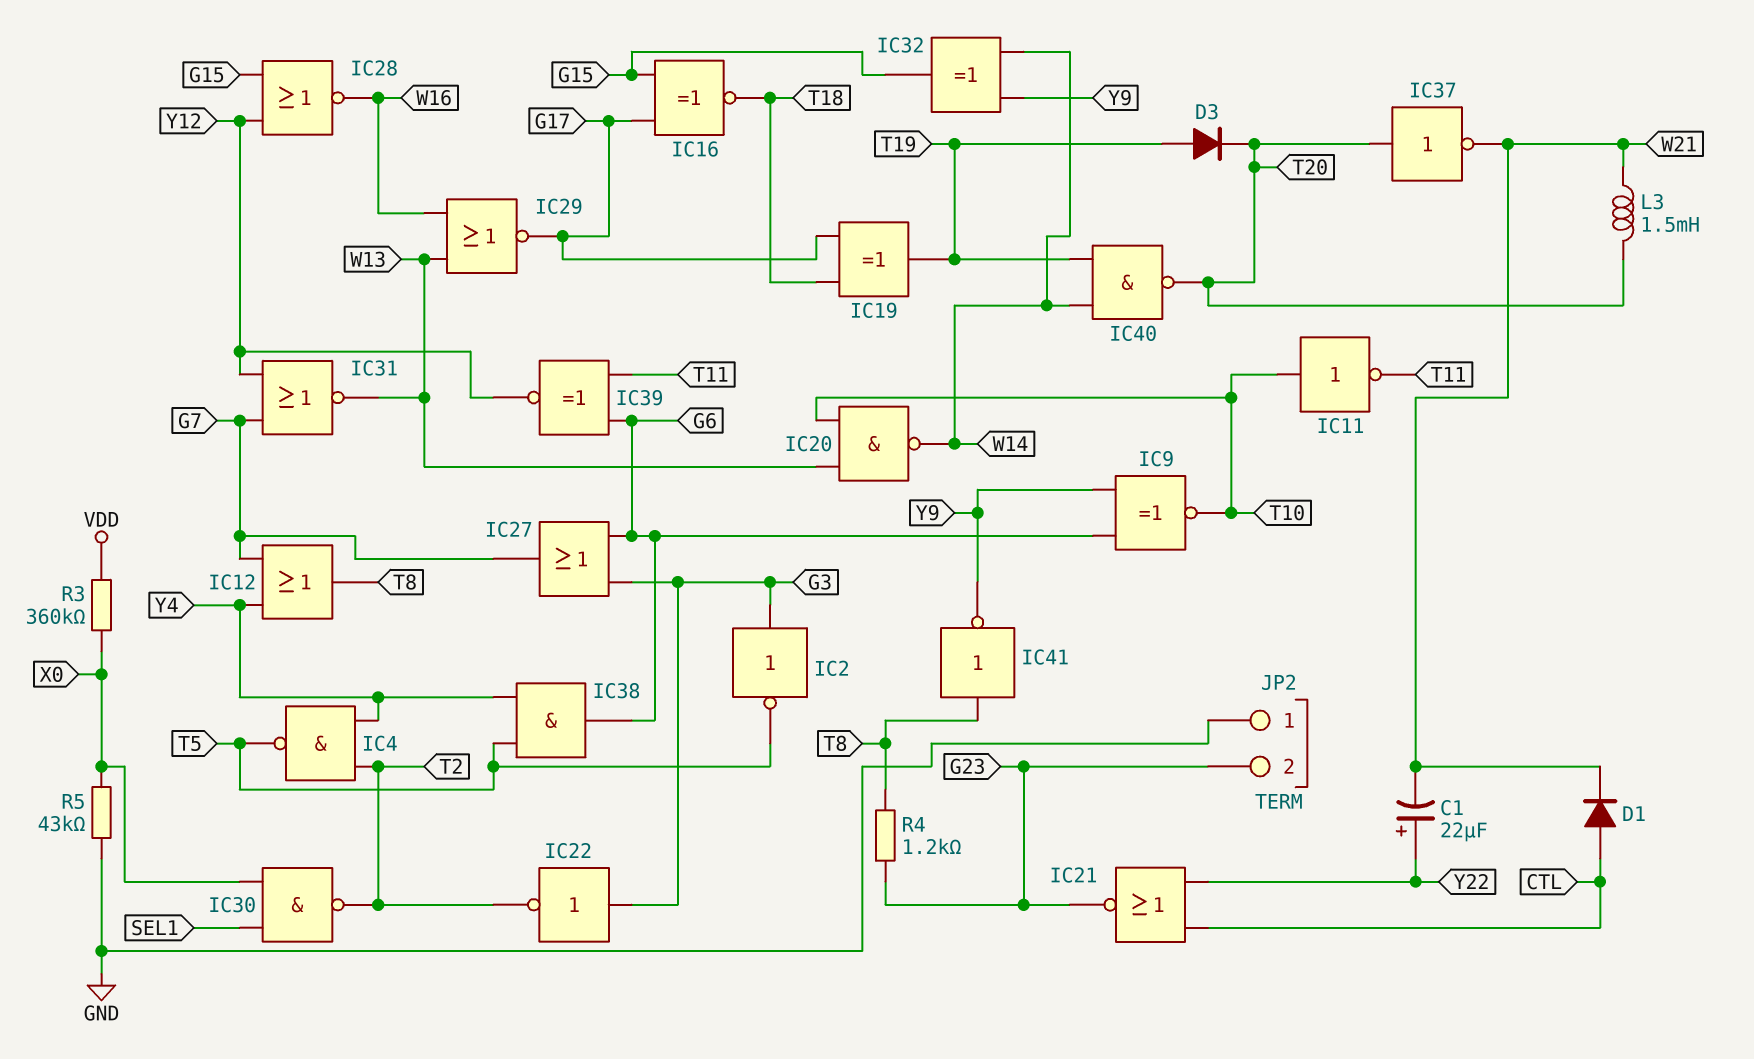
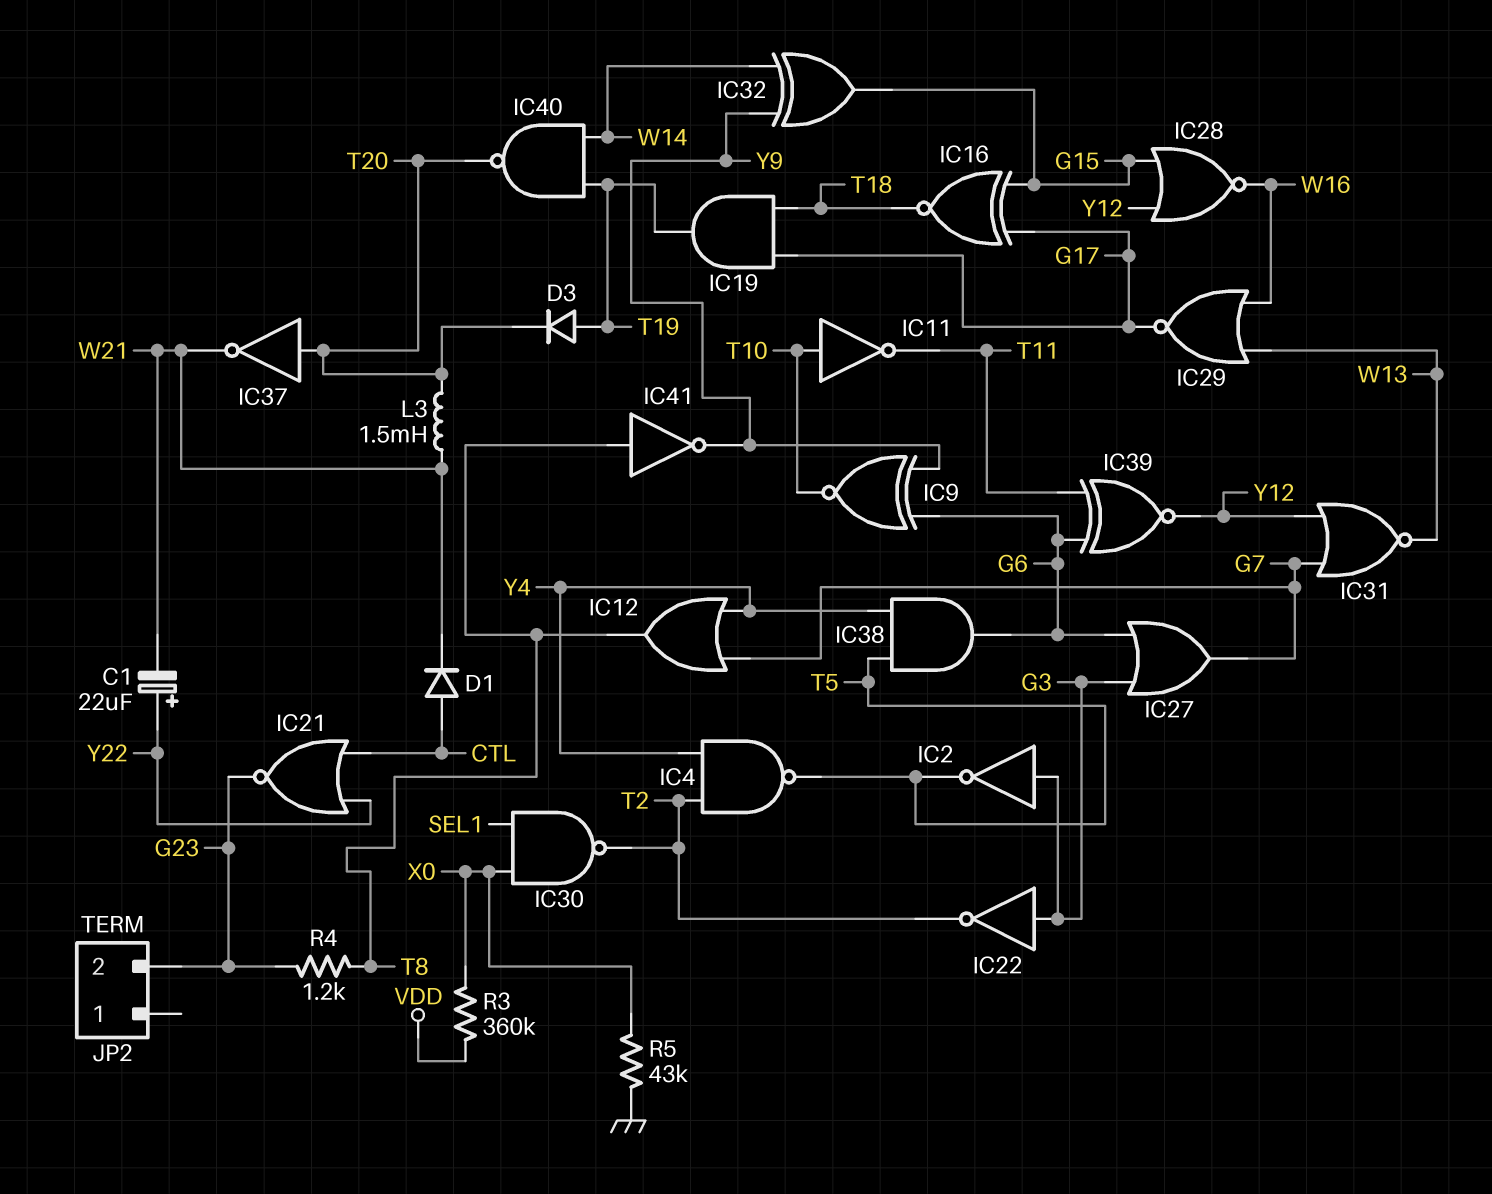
IC19: XOR (in G17, in T18, out T19) -> AND (in G17, in T18, out T19)
IC20: NAND (in T10, in W13, out W14) -> none
JP2 pin 1: GND -> none

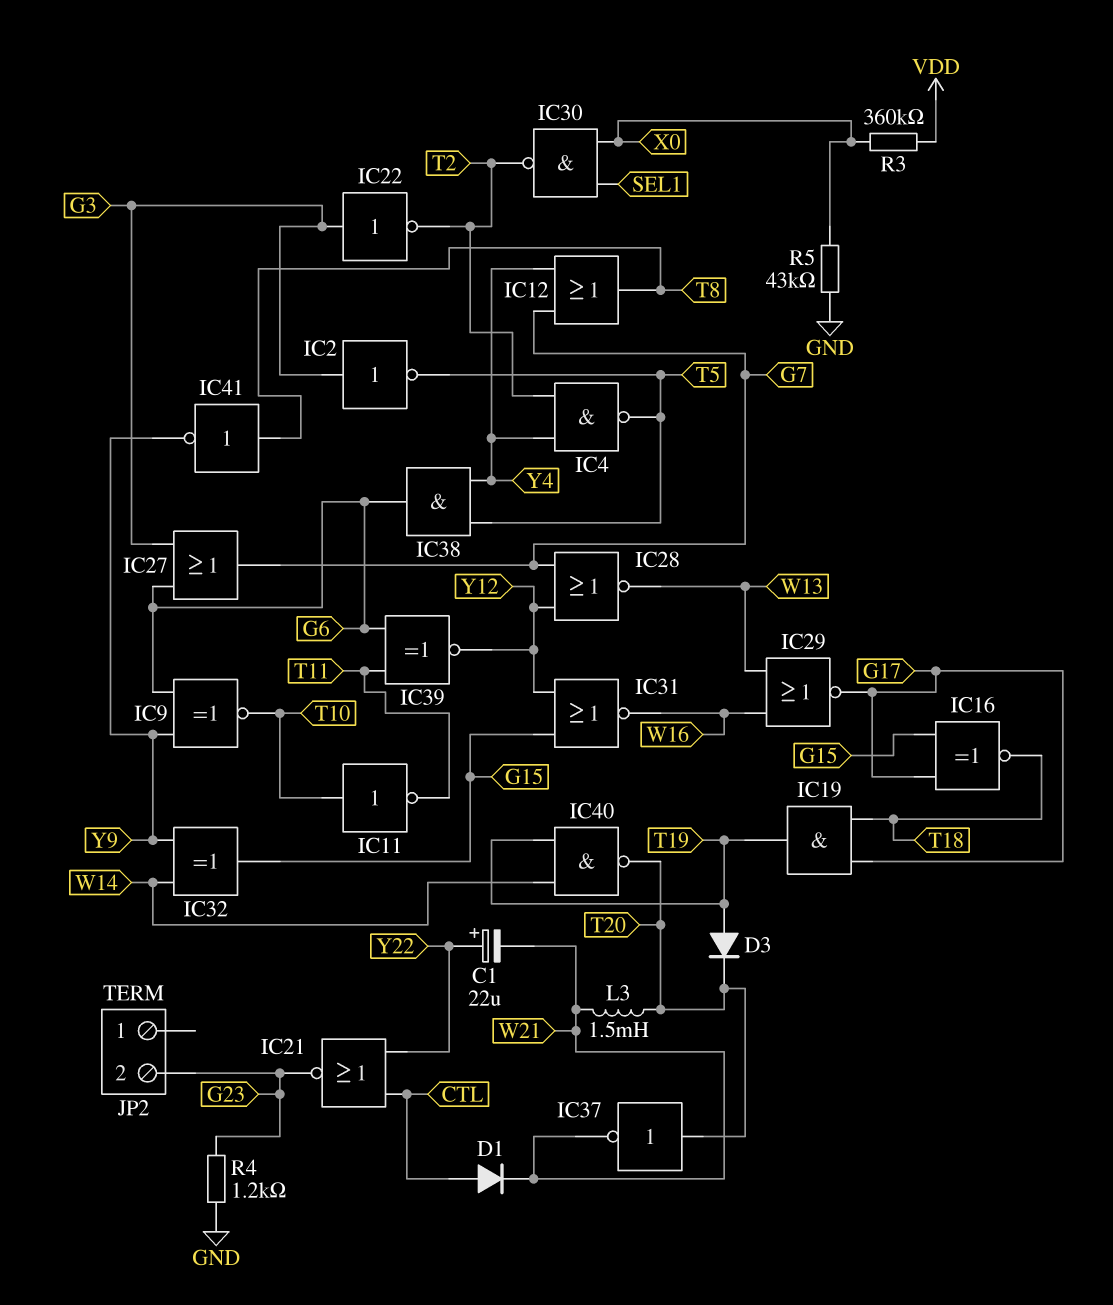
IC28: NOR (in G15, in Y12, out W16) -> NOR (in G7, in Y12, out W13)
IC31: NOR (in G7, in Y12, out W13) -> NOR (in G15, in Y12, out W16)
R4: 1.2k (G23, T8) -> 1.2k (G23, GND)

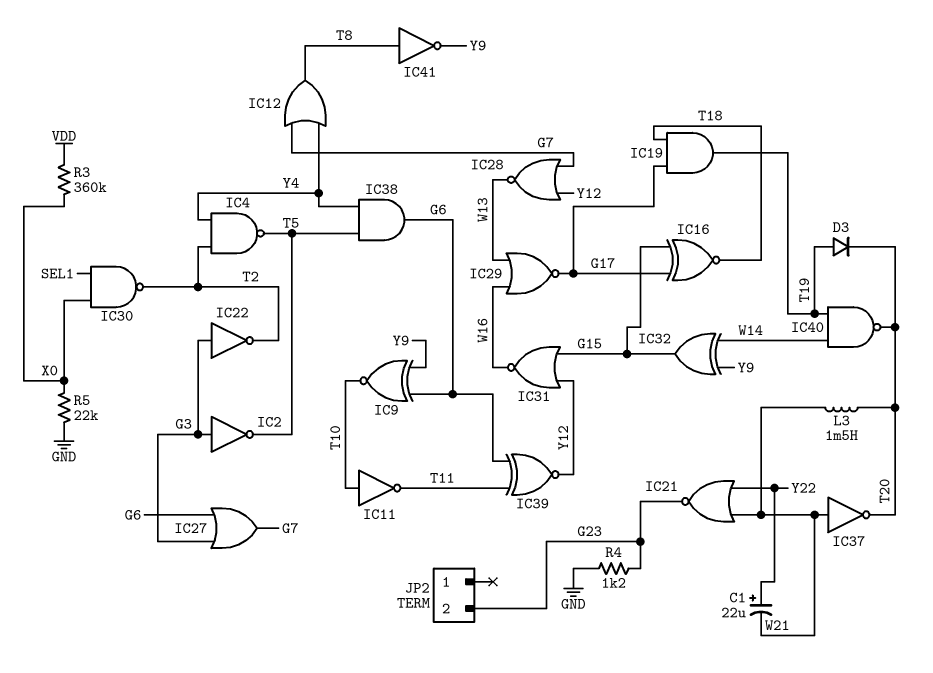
D1: diode (A CTL, K W21) -> none
IC21: NOR (in CTL, in Y22, out G23) -> NOR (in W21, in Y22, out G23)
IC37: NOT (in T20, out W21) -> NOT (in W21, out T20)
R5: 43k (GND, X0) -> 22k (GND, X0)

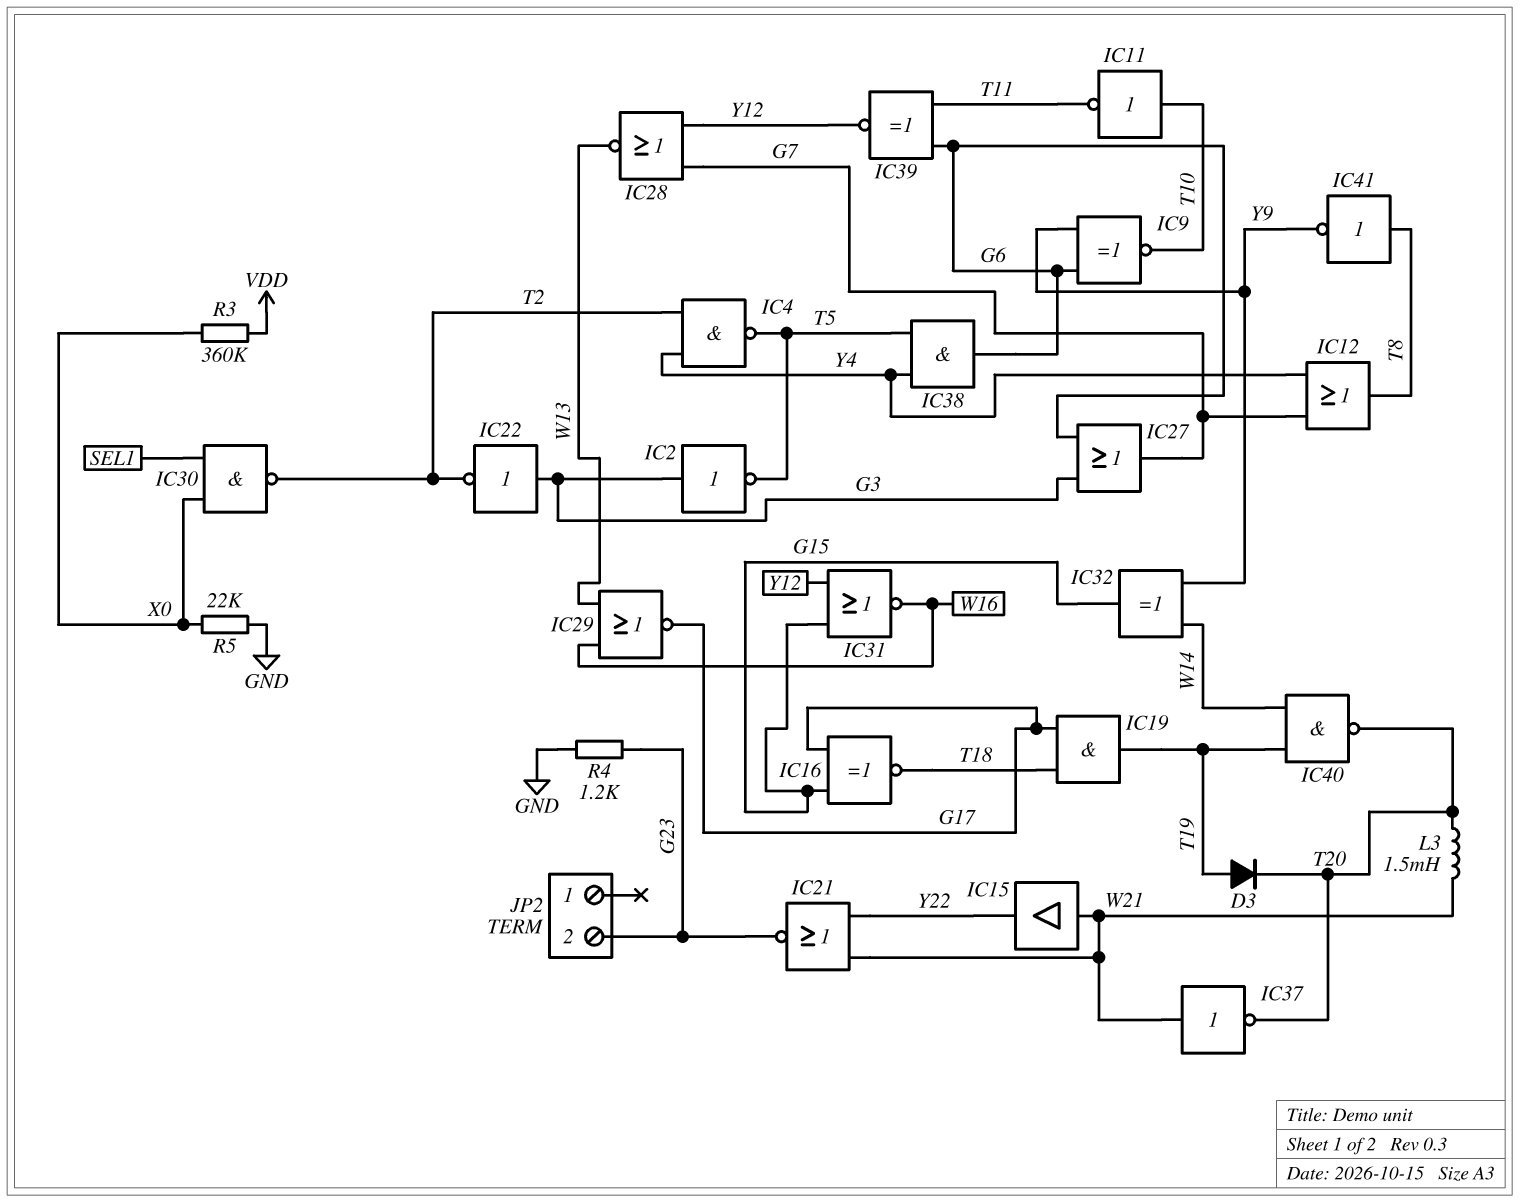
C1: 22uF (plus Y22, minus W21) -> none
IC15: none -> buffer (in W21, out Y22)

